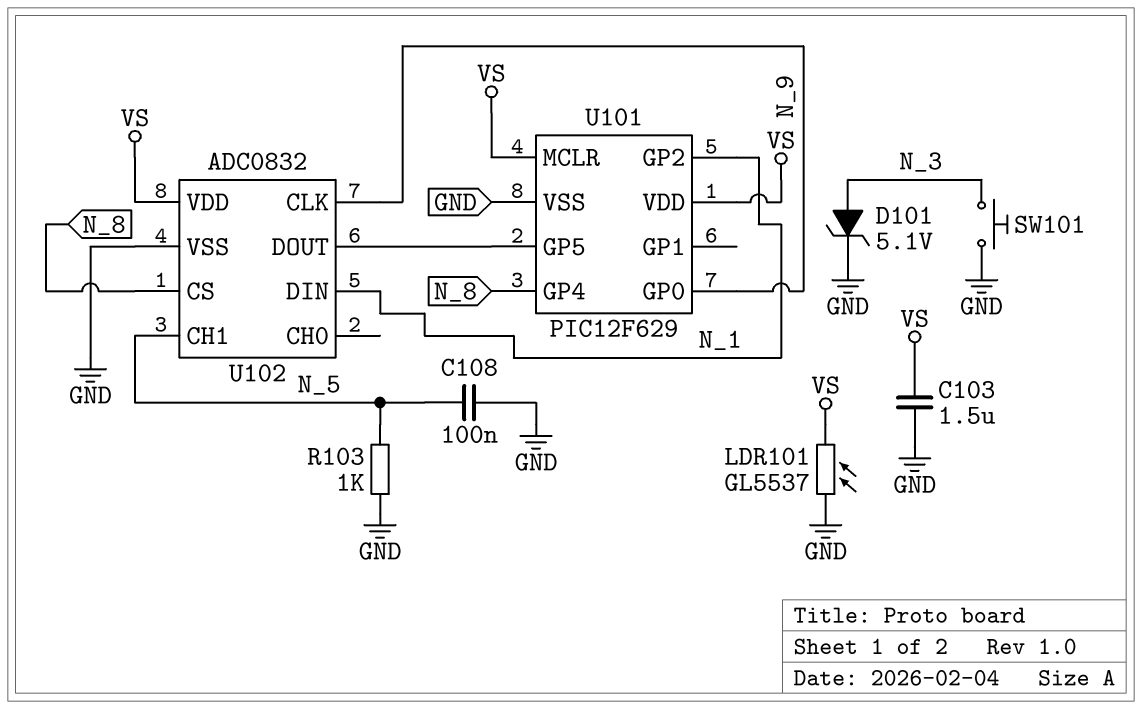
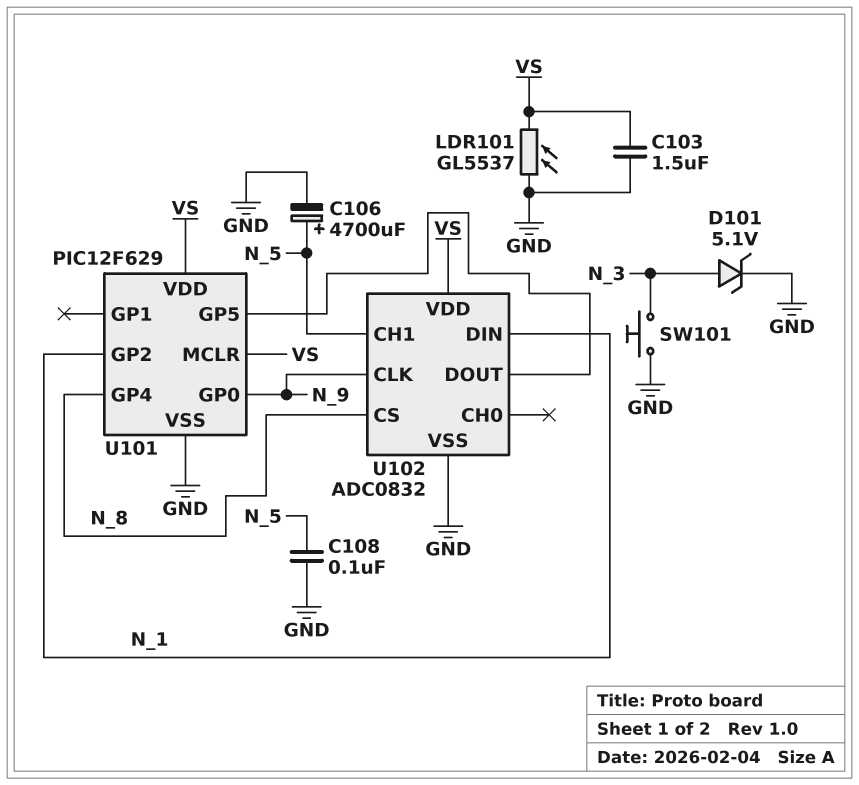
C106: none -> 4700uF (plus N_5, minus GND)
R103: 1k (GND, N_5) -> none

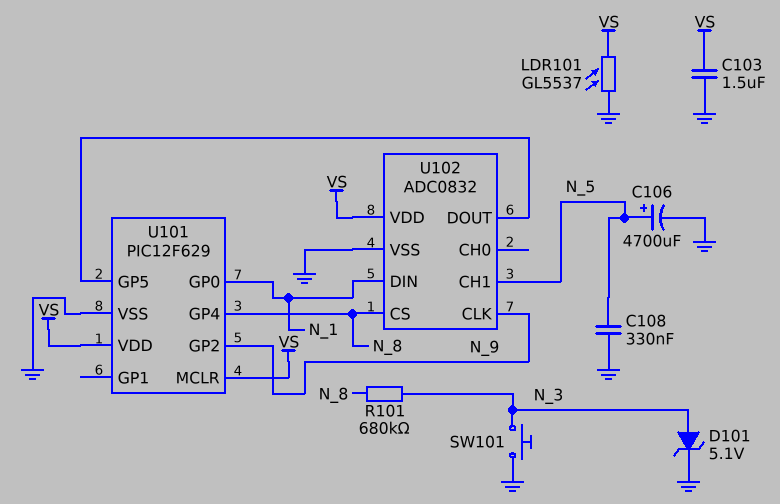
C108: 100nF (GND, N_5) -> 330nF (GND, N_5)
R101: none -> 680k (N_3, N_8)
U101 pin GP0: N_9 -> N_1
U101 pin GP2: N_1 -> N_9

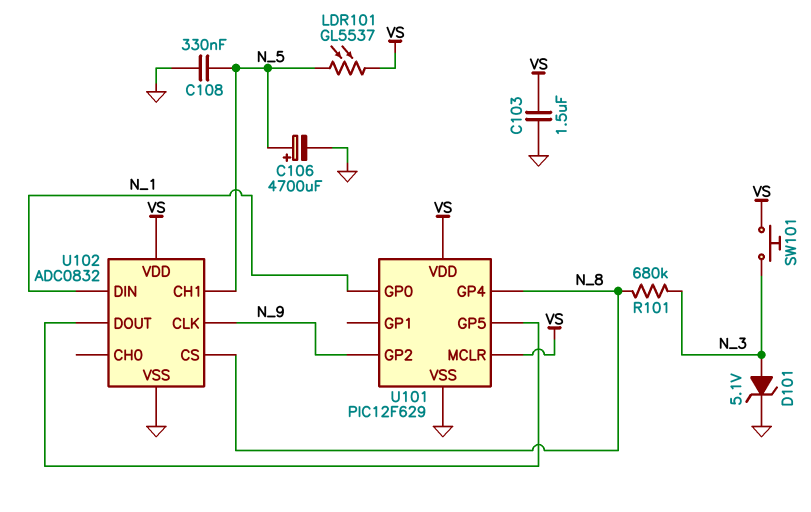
LDR101: GL5537 (GND, VS) -> GL5537 (N_5, VS)
SW101: button (GND, N_3) -> button (N_3, VS)

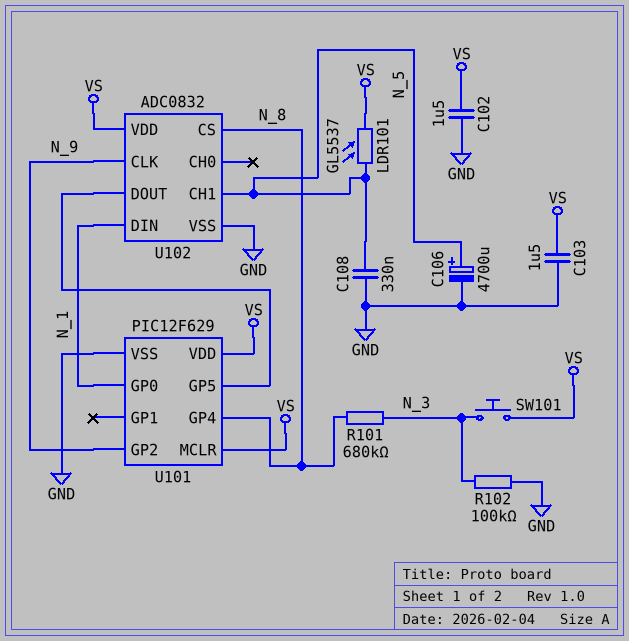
C102: none -> 1.5uF (GND, VS)
D101: zener 5.1V (A N_3, K GND) -> none
R102: none -> 100k (GND, N_3)

